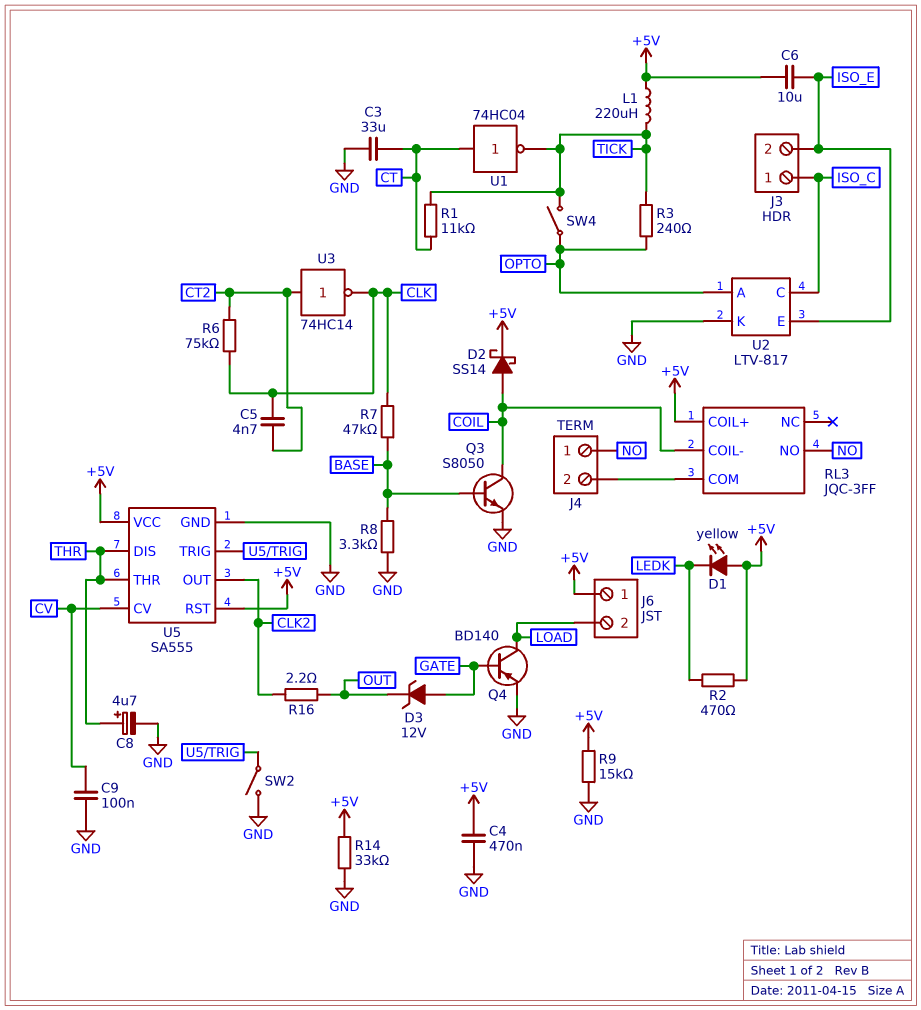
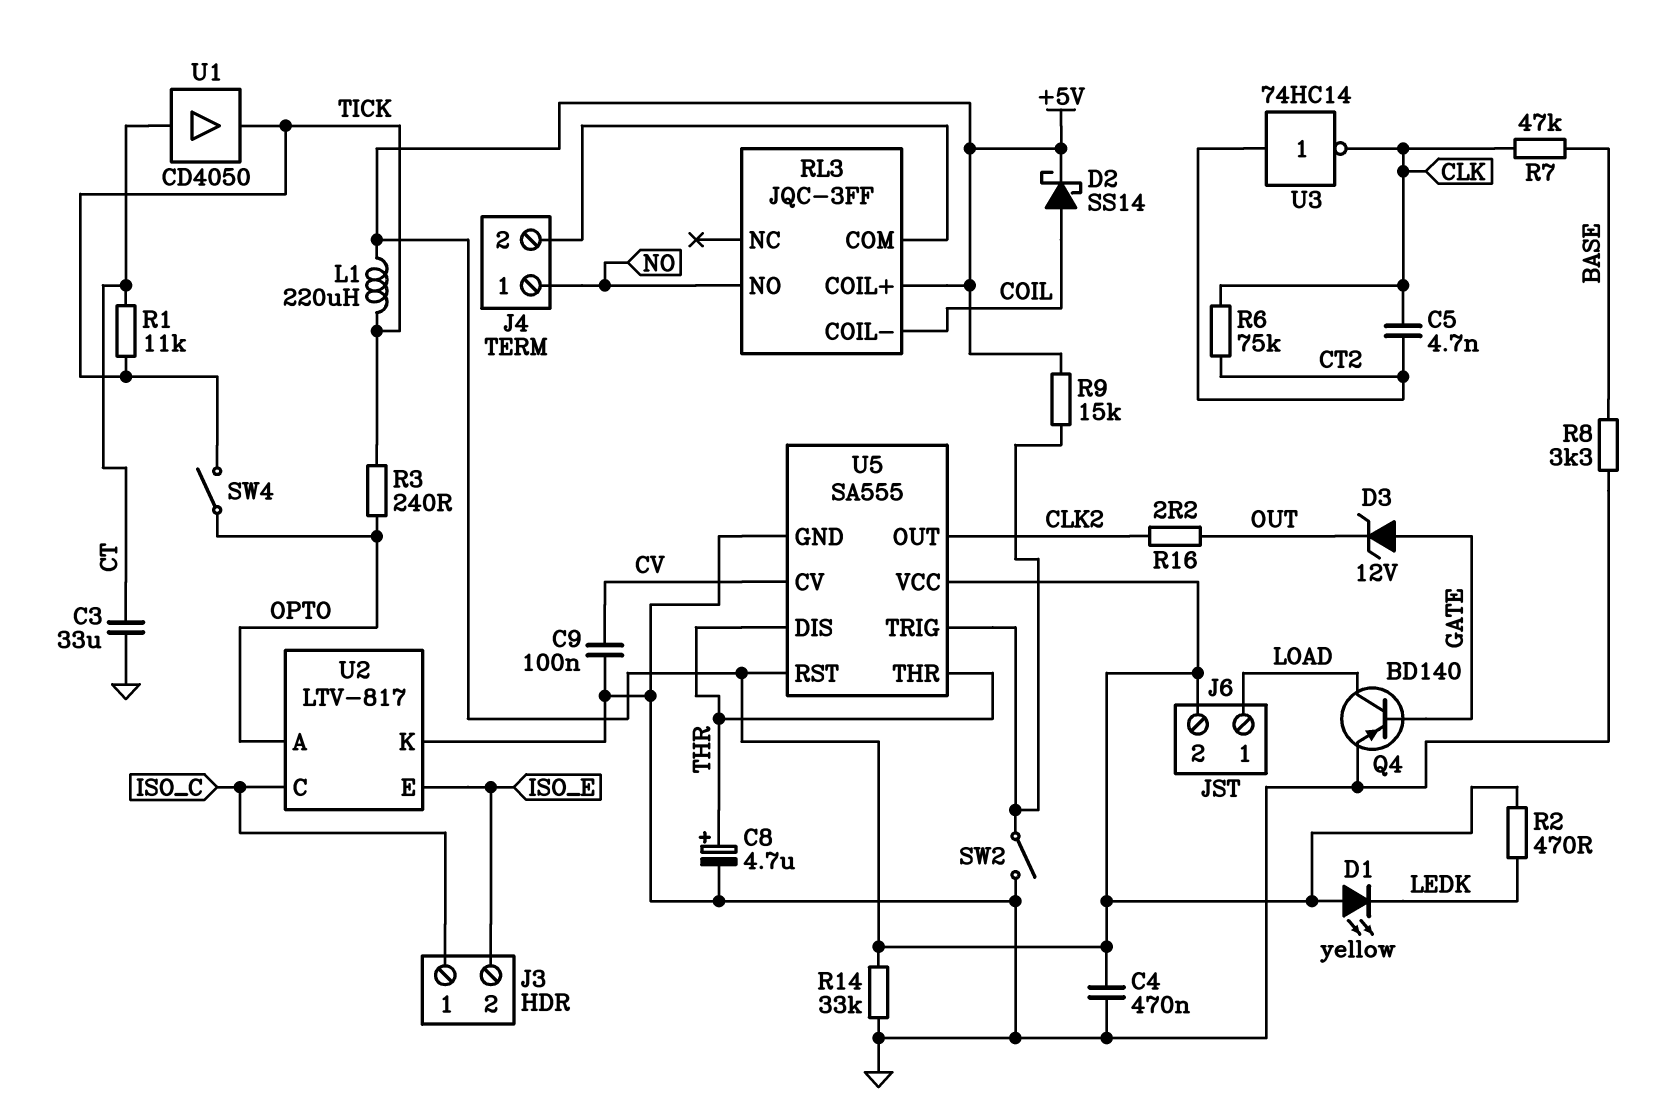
C6: 10uF (+5V, ISO_E) -> none
J6 pin 1: +5V -> LOAD
J6 pin 2: LOAD -> +5V
Q3: NPN S8050 (B BASE, C COIL, E GND) -> none
R9: 15k (+5V, GND) -> 15k (+5V, U5/TRIG)
U1: NOT 74HC04 (in CT, out TICK) -> buffer CD4050 (in CT, out TICK)

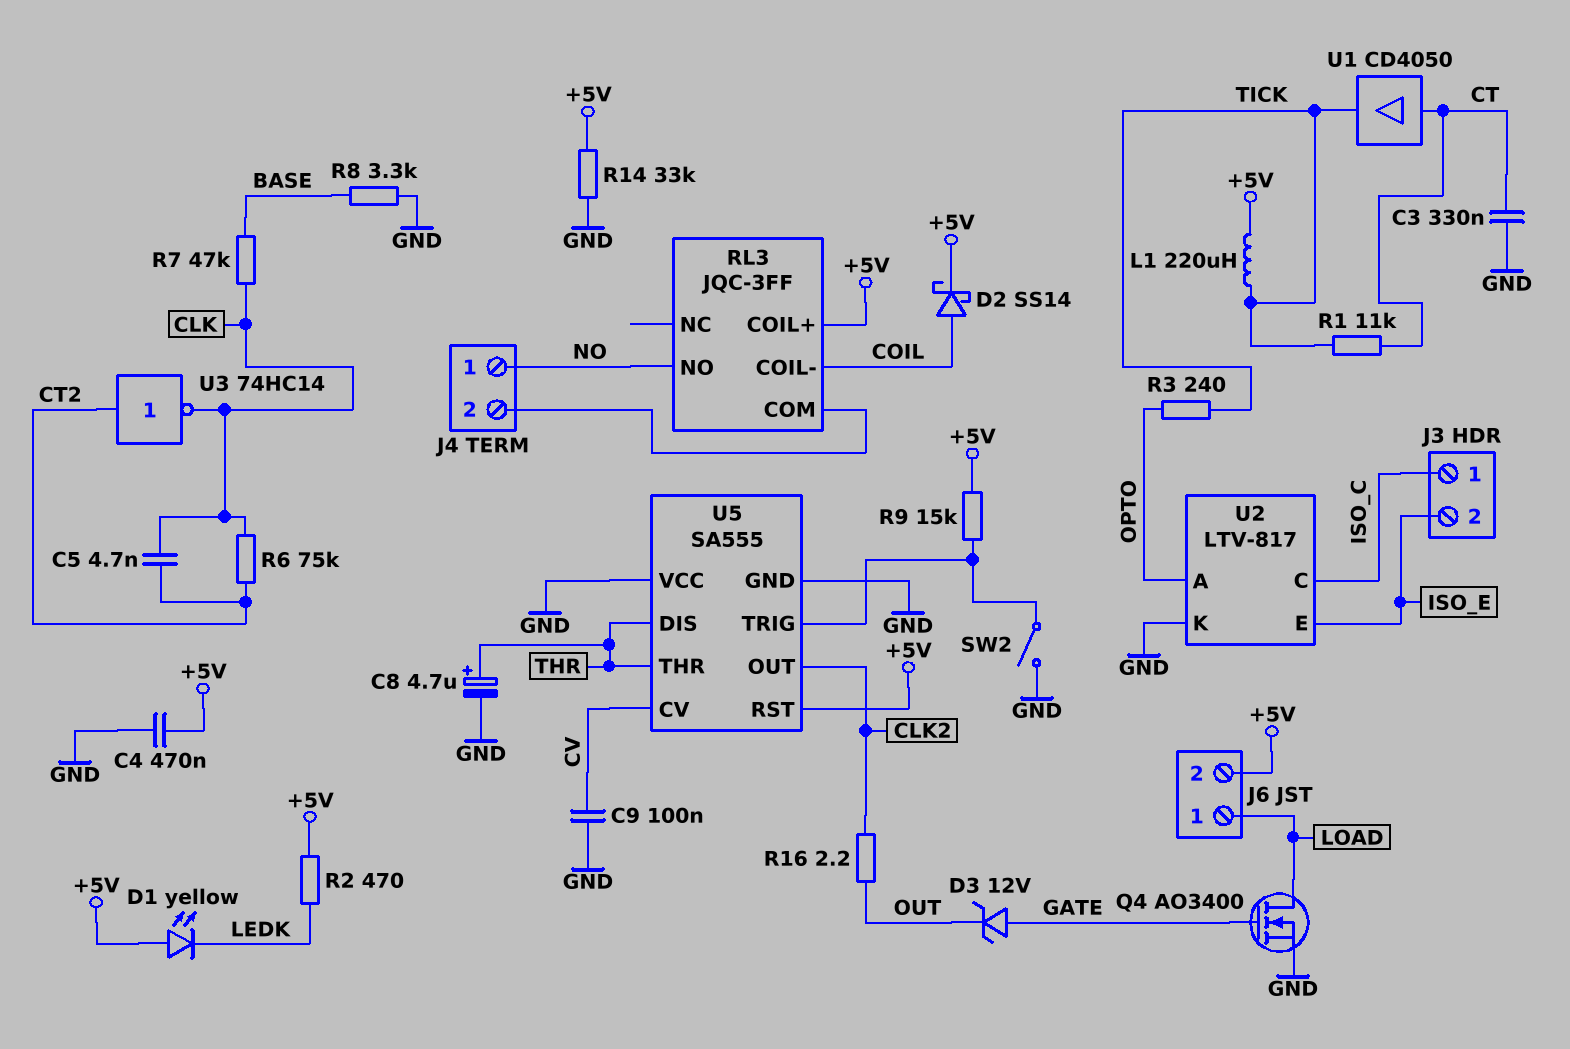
C3: 33uF (CT, GND) -> 330nF (CT, GND)
Q4: PNP BD140 (B GATE, C LOAD, E GND) -> NMOS AO3400 (G GATE, D LOAD, S GND)
SW4: switch (OPTO, TICK) -> none
U5 pin VCC: +5V -> GND

